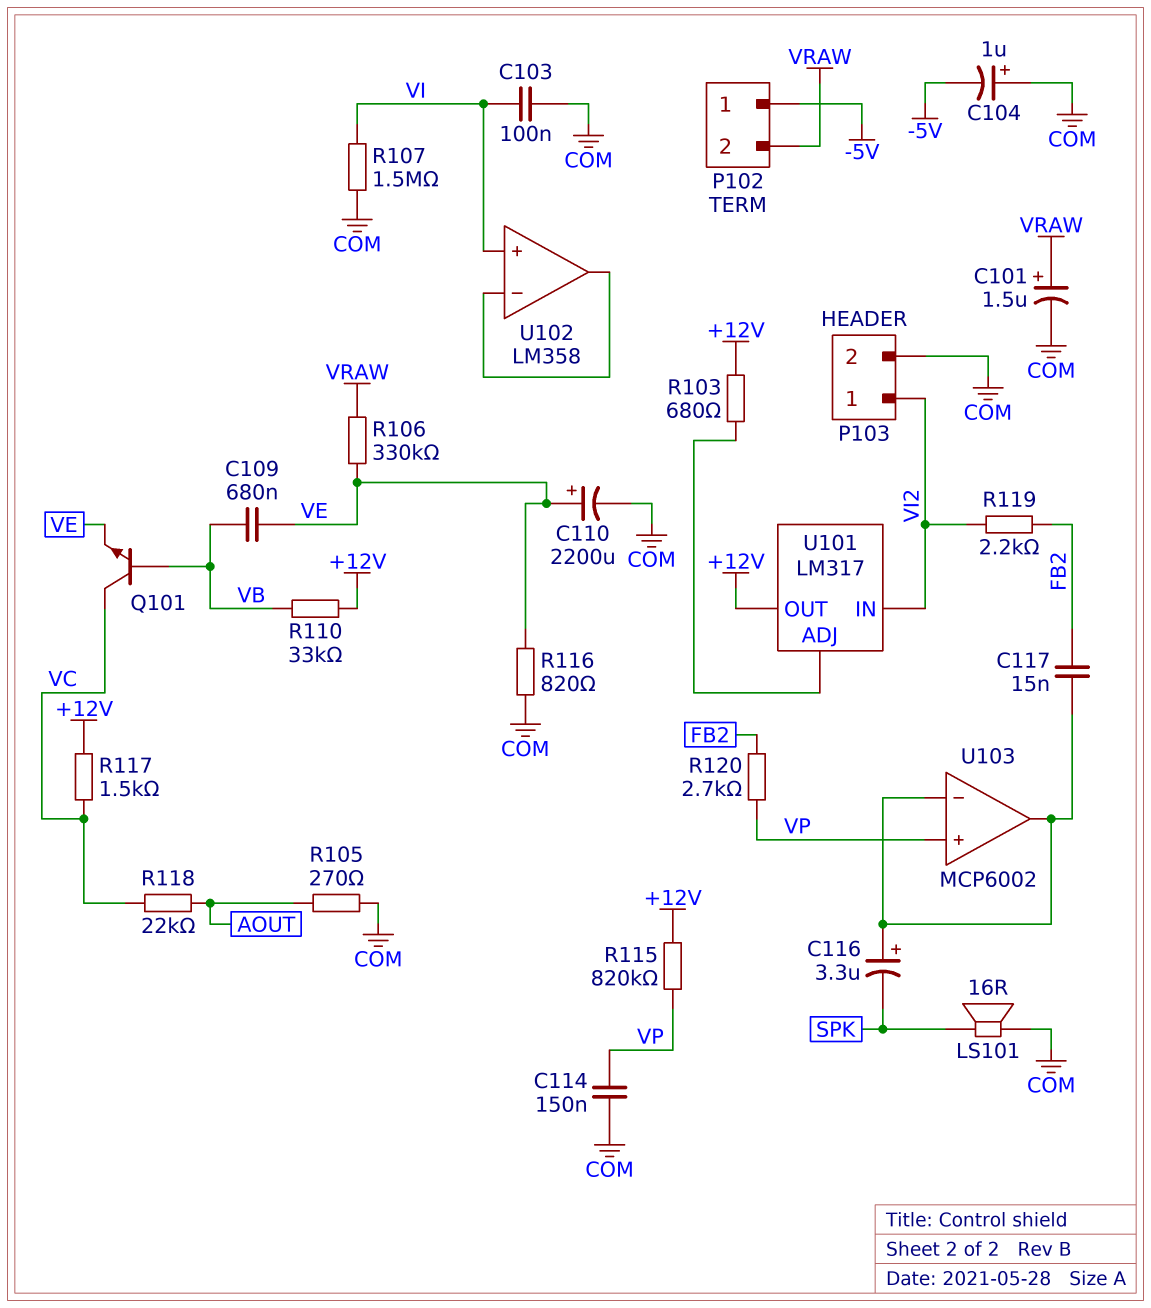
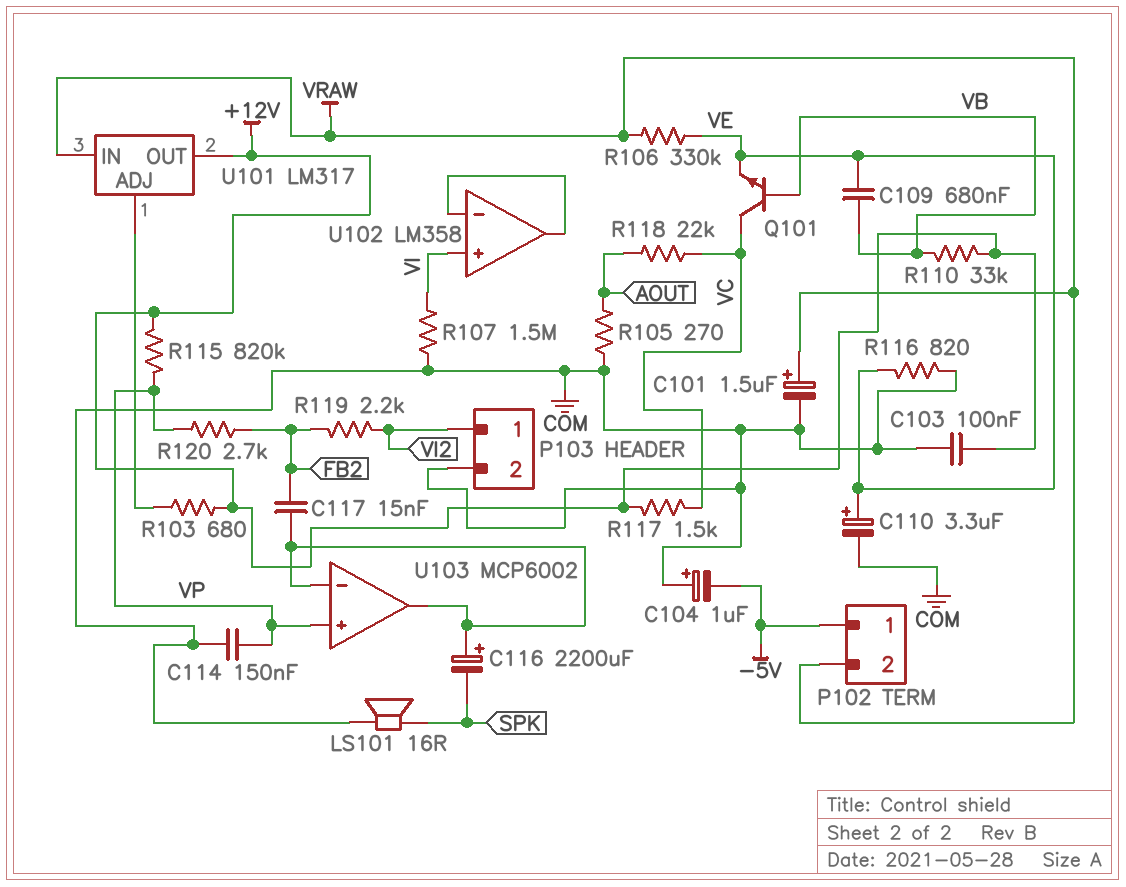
C103: 100nF (COM, VI) -> 100nF (+12V, COM)
C110: 2200uF (plus VE, minus COM) -> 3.3uF (plus VE, minus COM)
C116: 3.3uF (plus U103/in-, minus SPK) -> 2200uF (plus U103/in-, minus SPK)
U101 pin IN: VI2 -> VRAW

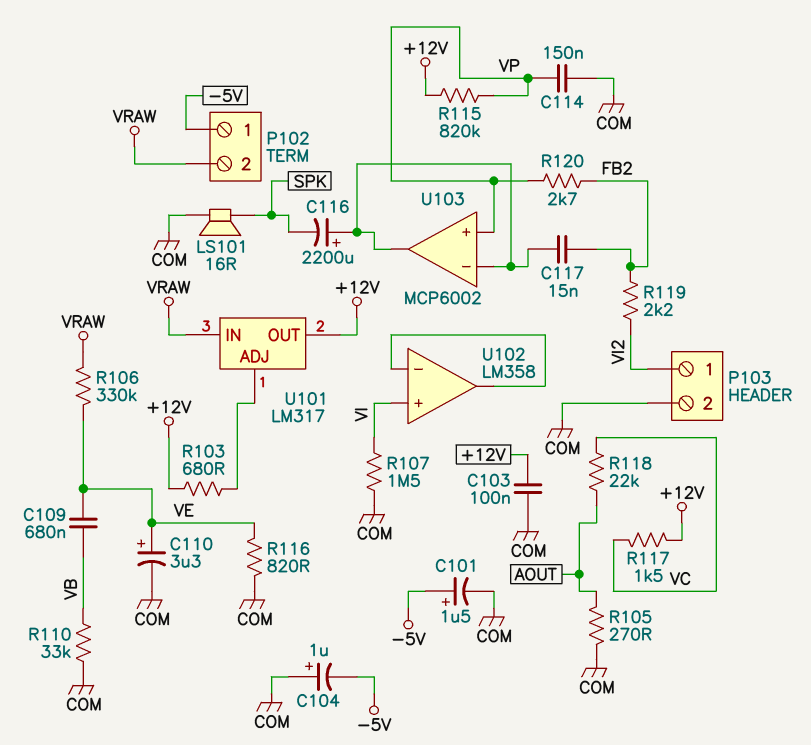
C101: 1.5uF (plus VRAW, minus COM) -> 1.5uF (plus -5V, minus COM)
Q101: NPN (B VB, C VC, E VE) -> none
R110: 33k (+12V, VB) -> 33k (COM, VB)

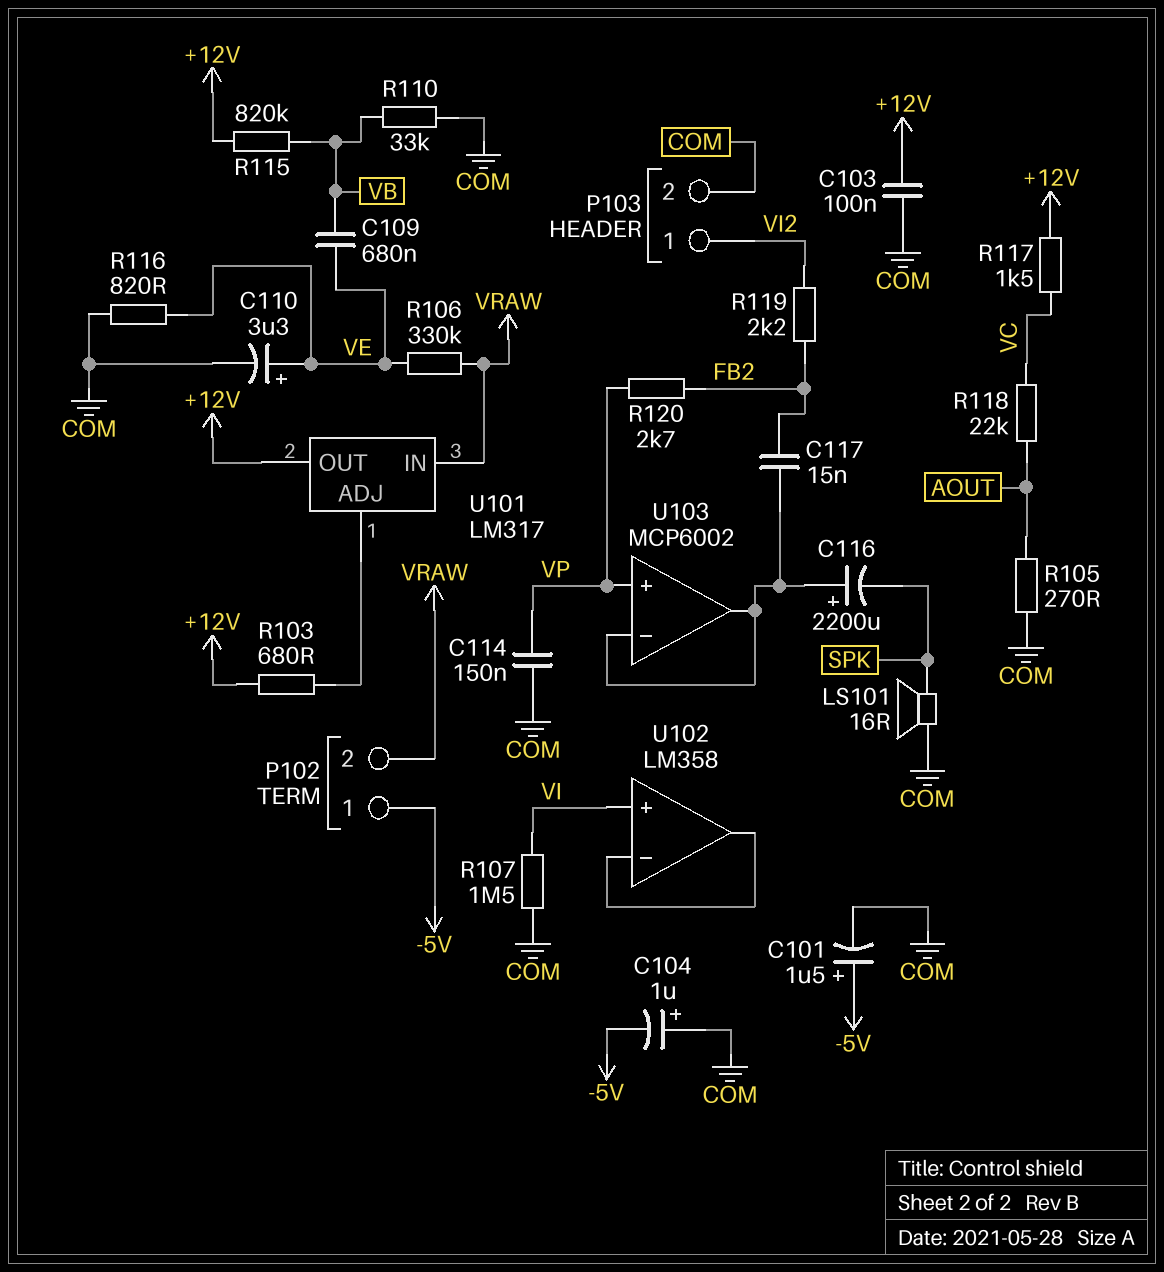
R115: 820k (+12V, VP) -> 820k (+12V, VB)

